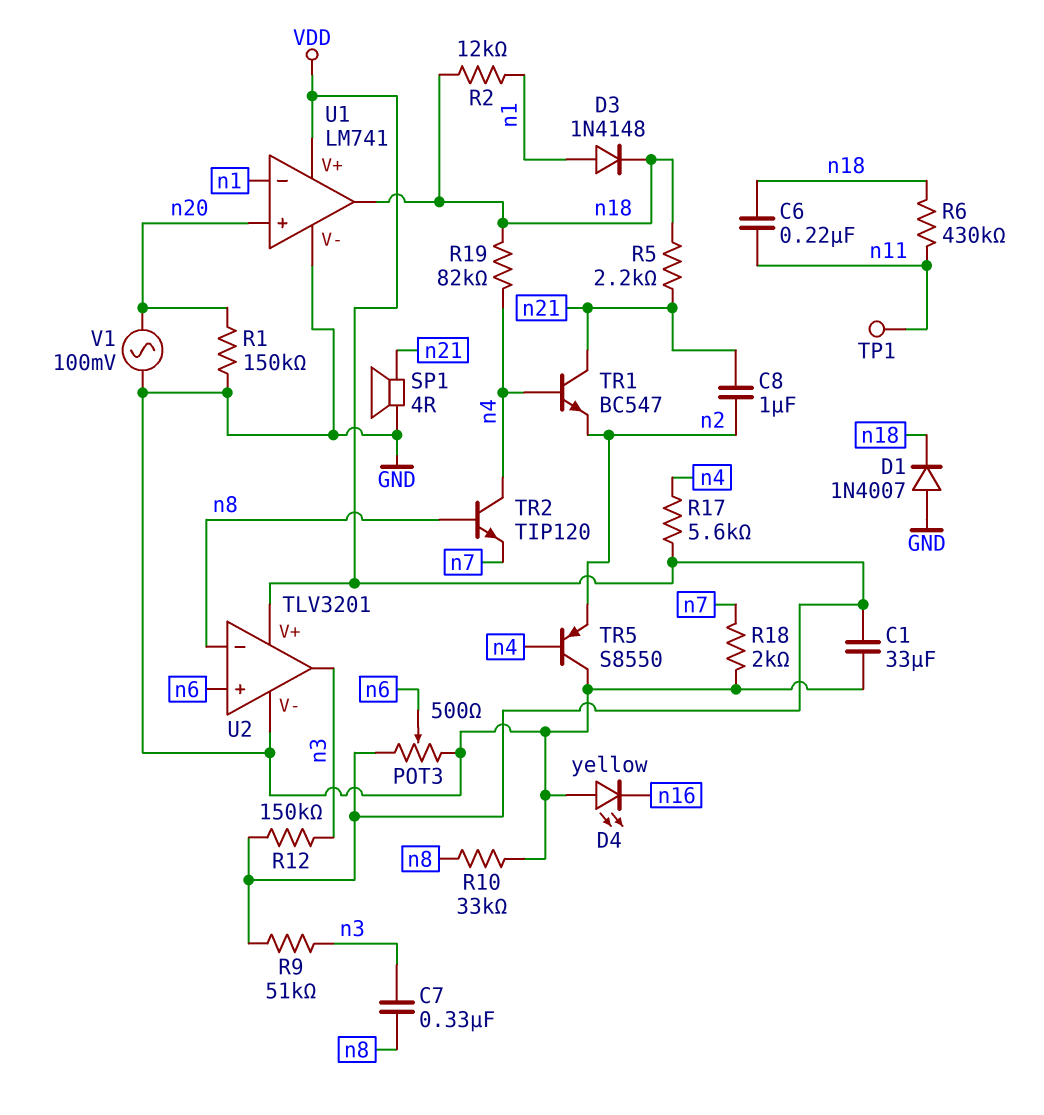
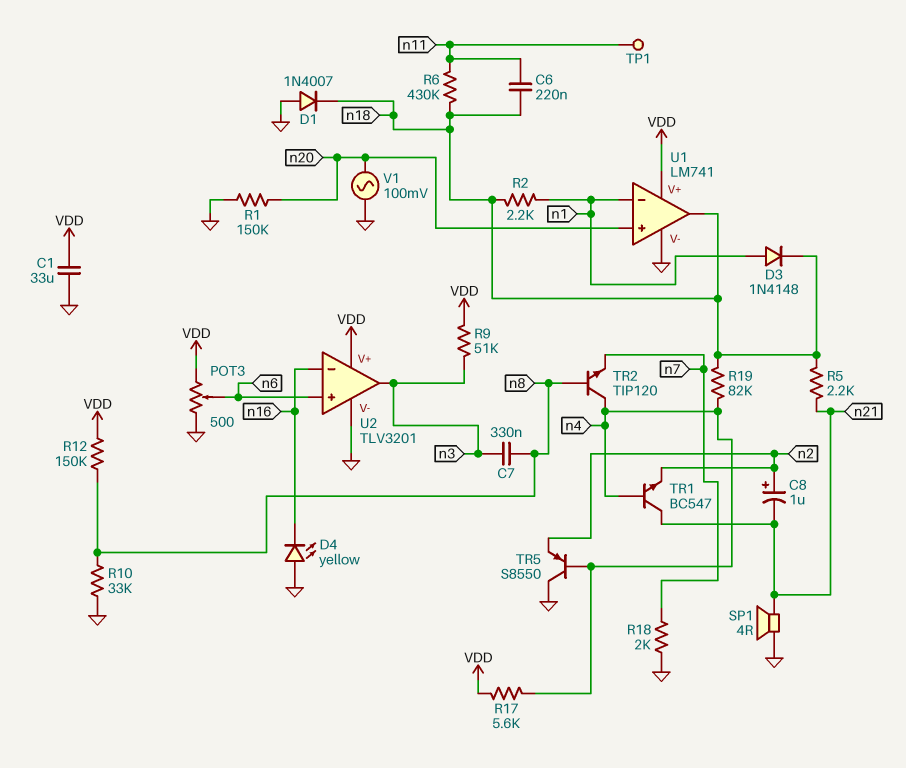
C8: 1uF (n2, n21) -> 1uF (plus n2, minus n21)
R2: 12k (n1, n18) -> 2.2k (n1, n18)
R12: 150k (VDD, n3) -> 150k (VDD, n8)
U2 pin in-: n8 -> n16

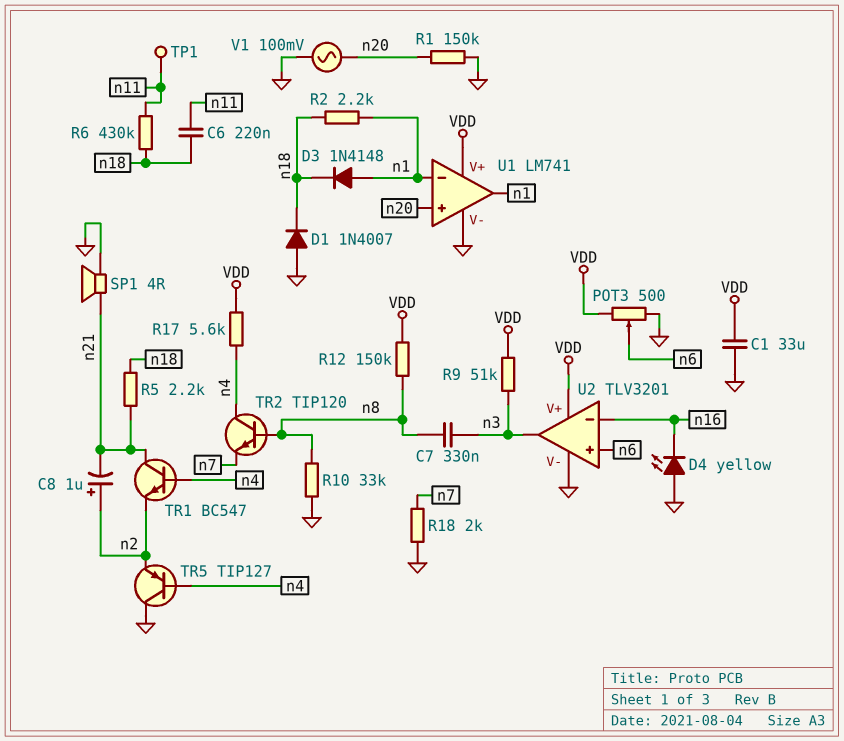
R19: 82k (n4, n18) -> none
TR5: PNP S8550 (B n4, C GND, E n2) -> PNP TIP127 (B n4, C GND, E n2)
U1 pin out: n18 -> n1

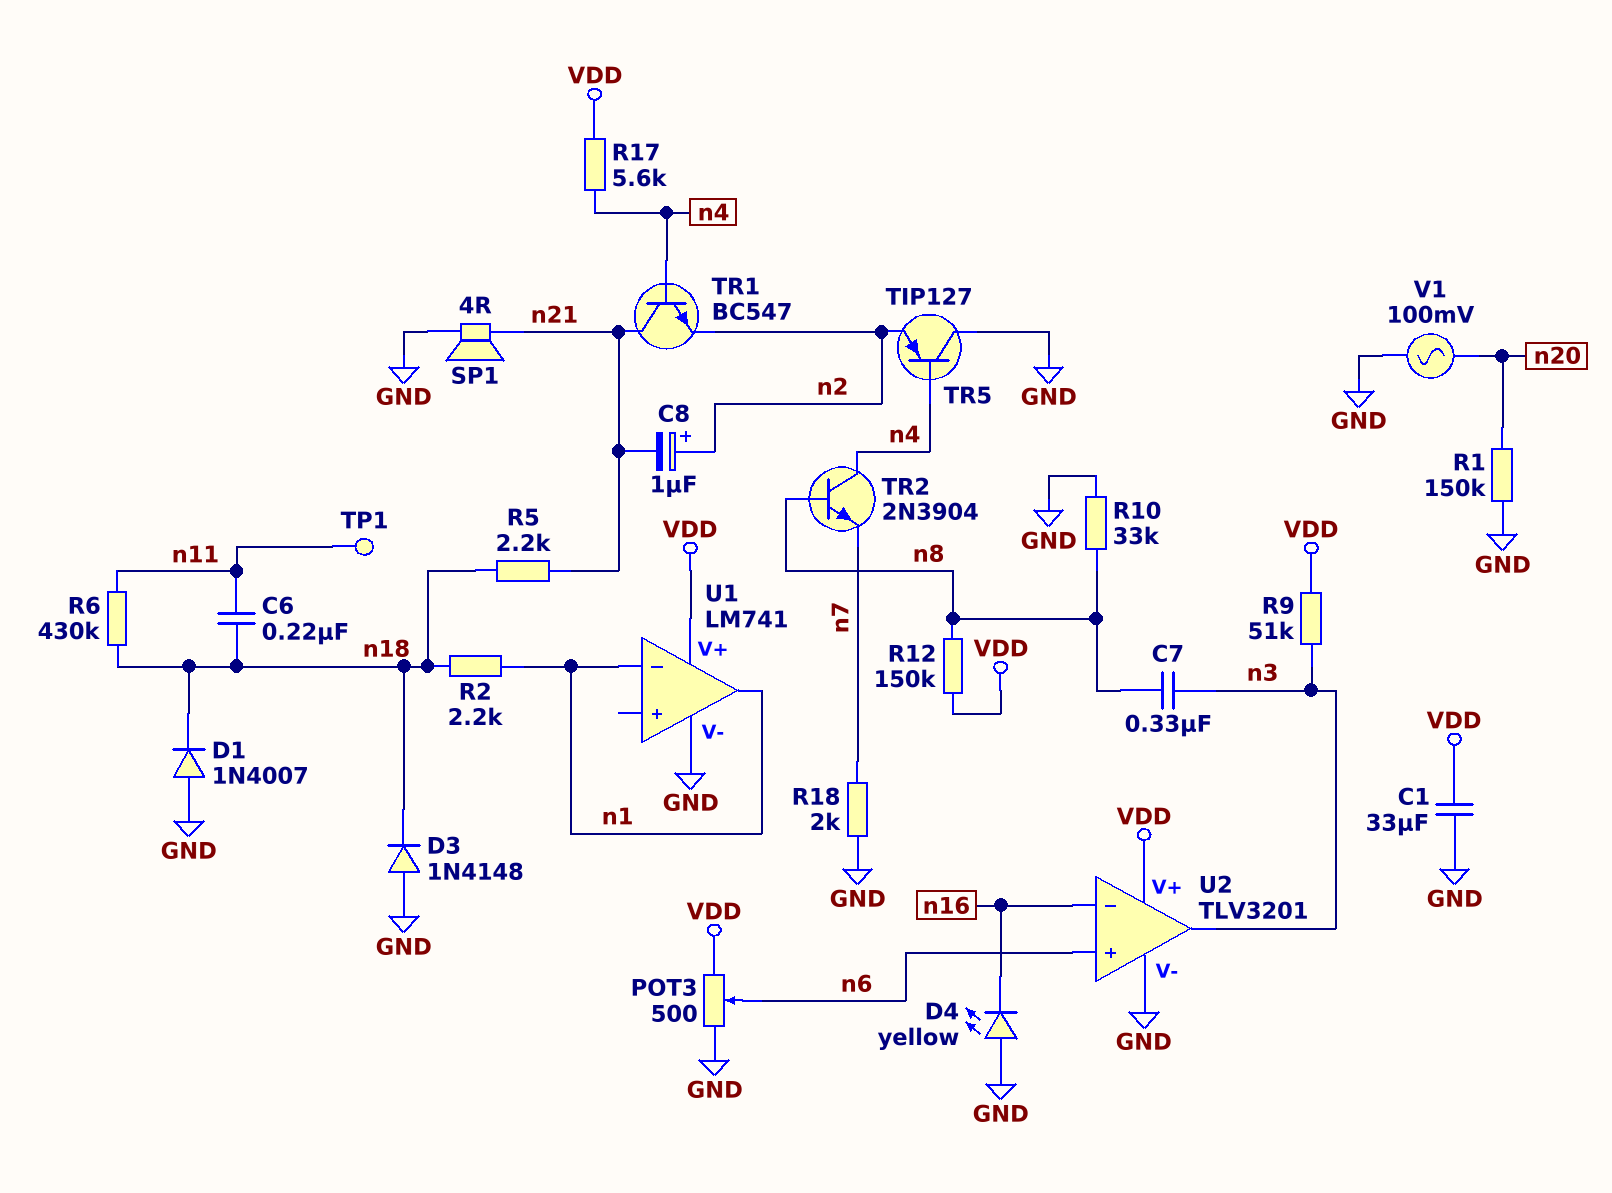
D3: diode 1N4148 (A n1, K n18) -> diode 1N4148 (A GND, K n18)
TR2: NPN TIP120 (B n8, C n4, E n7) -> NPN 2N3904 (B n8, C n4, E n7)
U1 pin in+: n20 -> none

